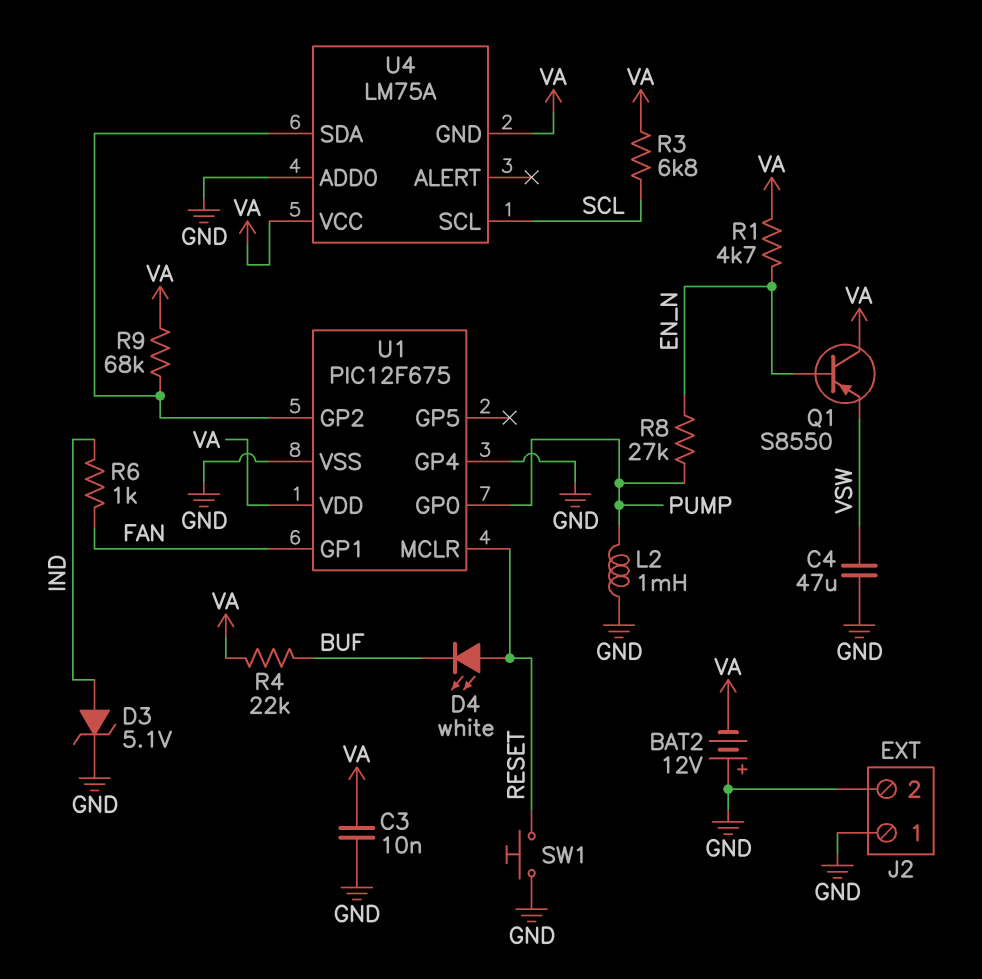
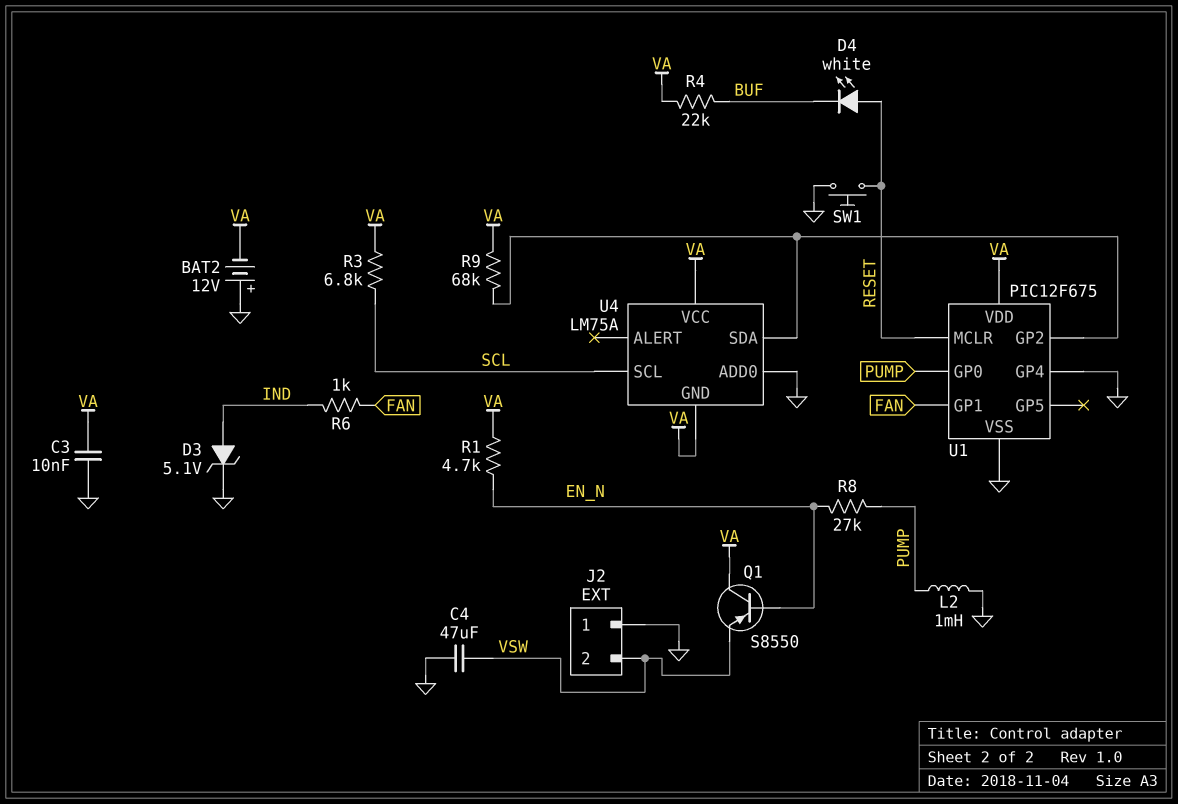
J2 pin 2: GND -> VSW

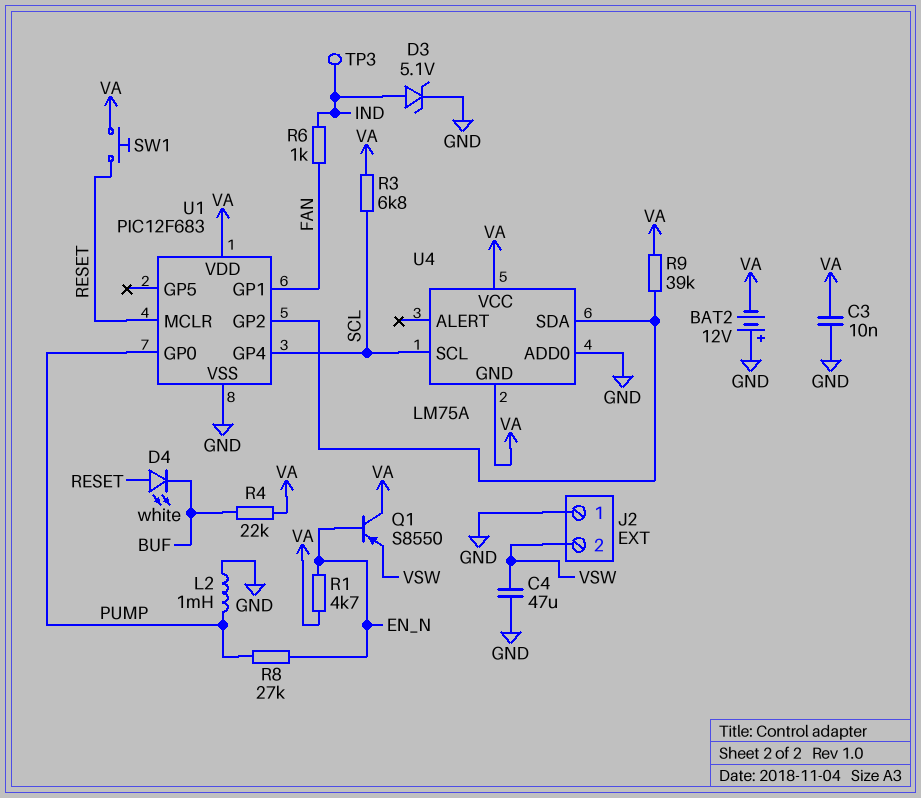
R9: 68k (U1/GP2, VA) -> 39k (U1/GP2, VA)
SW1: button (GND, RESET) -> button (RESET, VA)
TP3: none -> test point (IND)
U1: PIC12F675 -> PIC12F683
U1 pin GP4: GND -> SCL

